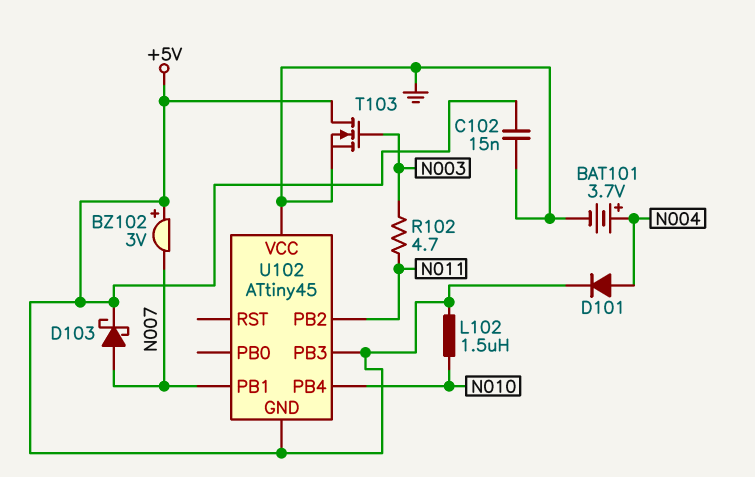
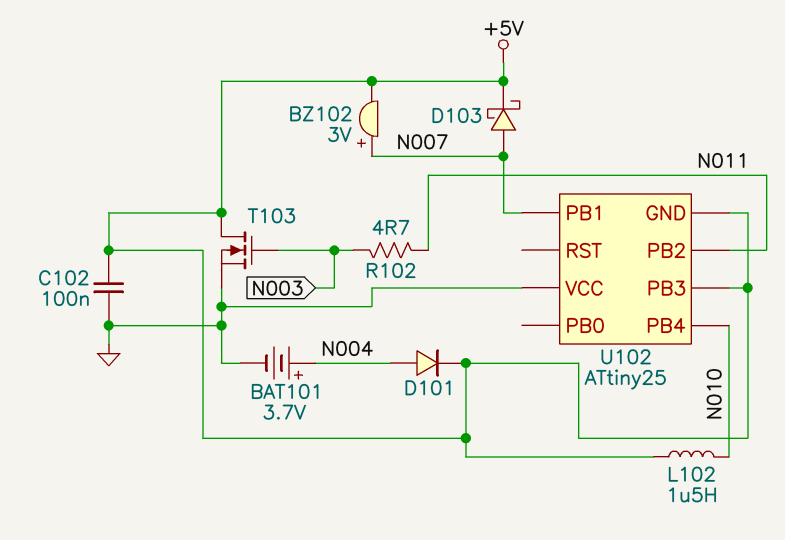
BZ102: buzzer 3V (plus +5V, minus N007) -> buzzer 3V (plus N007, minus +5V)
C102: 15nF (+5V, GND) -> 100nF (+5V, GND)
U102: ATtiny45 -> ATtiny25

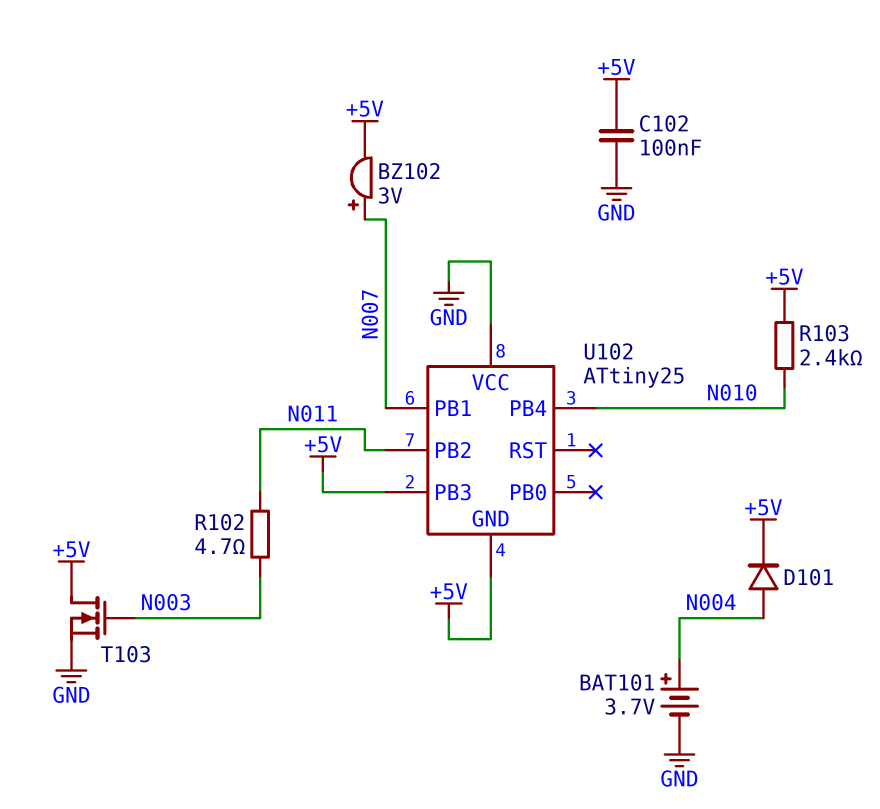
D103: schottky (A N007, K +5V) -> none
L102: 1.5uH (+5V, N010) -> none
R103: none -> 2.4k (+5V, N010)

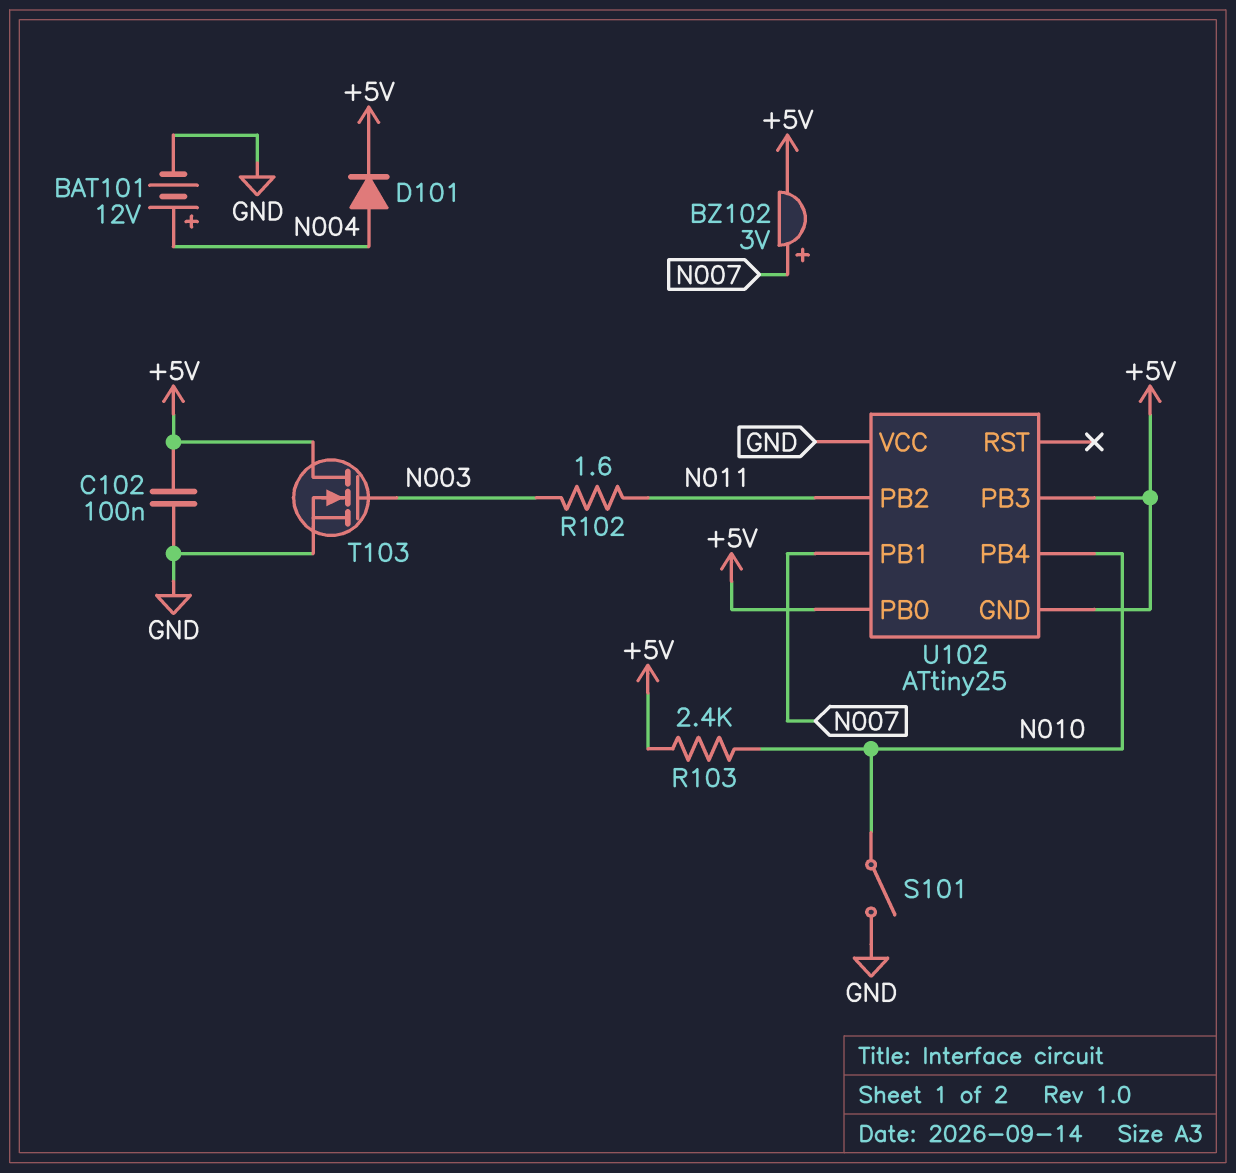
BAT101: 3.7V (plus N004, minus GND) -> 12V (plus N004, minus GND)
R102: 4.7 (N003, N011) -> 1.6 (N003, N011)
S101: none -> switch (GND, N010)
U102 pin PB0: none -> +5V

